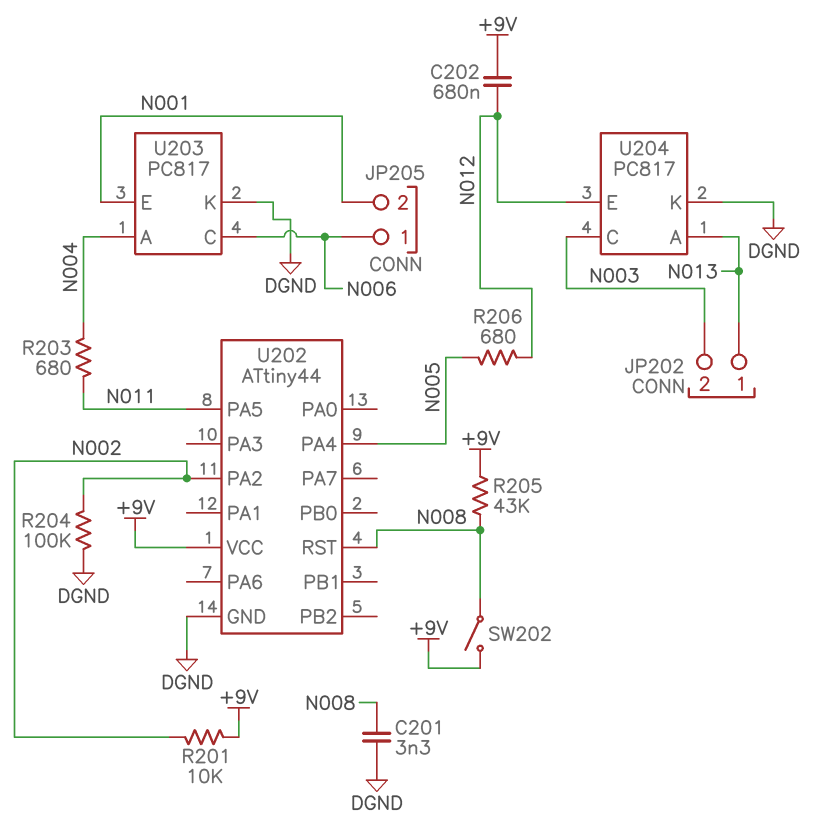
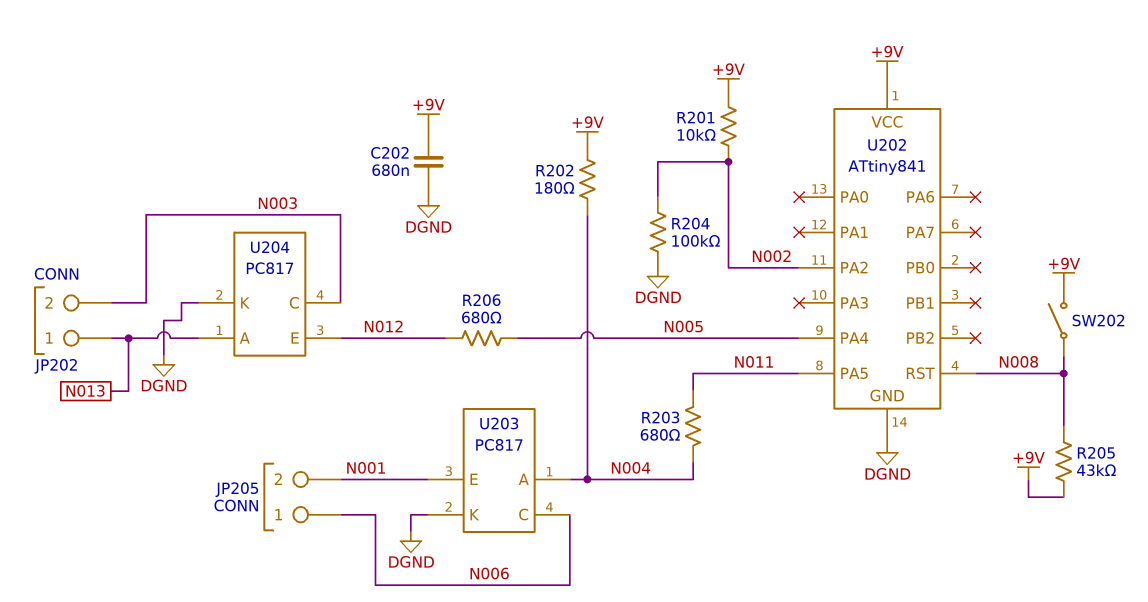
C201: 3.3nF (DGND, N008) -> none
C202: 680nF (+9V, N012) -> 680nF (+9V, DGND)
R202: none -> 180 (+9V, N004)
U202: ATtiny44 -> ATtiny841

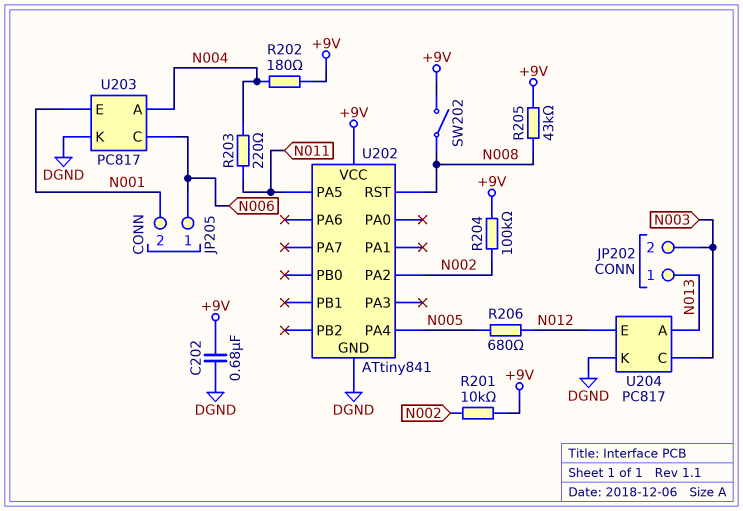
R203: 680 (N004, N011) -> 220 (N004, N011)
R204: 100k (DGND, N002) -> 100k (+9V, N002)

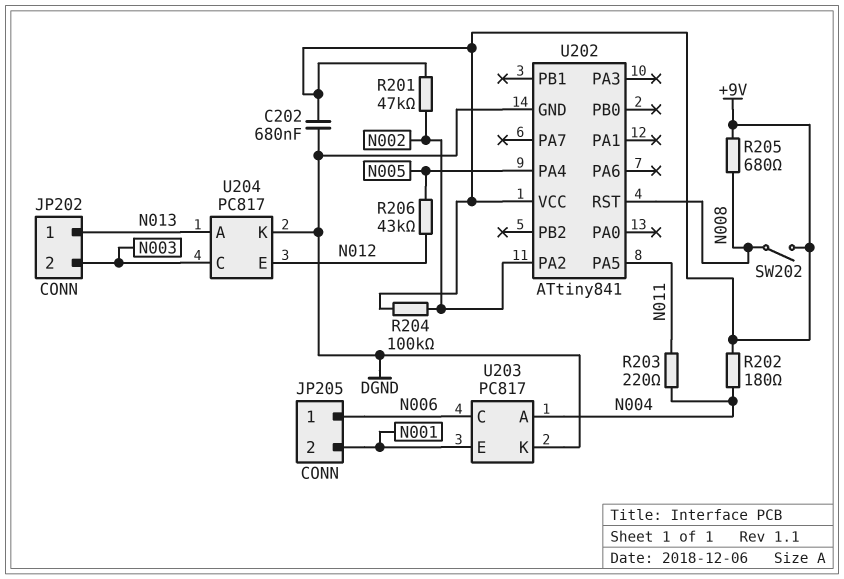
R201: 10k (+9V, N002) -> 47k (+9V, N002)
R205: 43k (+9V, N008) -> 680 (+9V, N008)
R206: 680 (N005, N012) -> 43k (N005, N012)

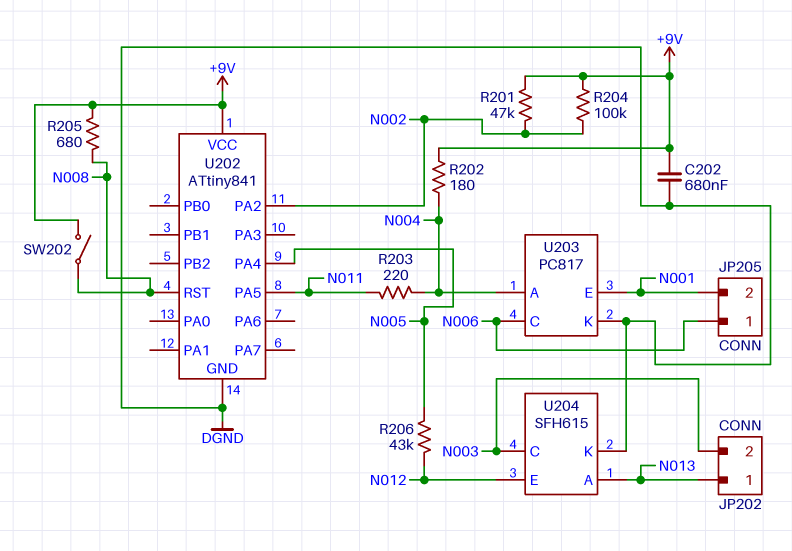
U204: PC817 -> SFH615

